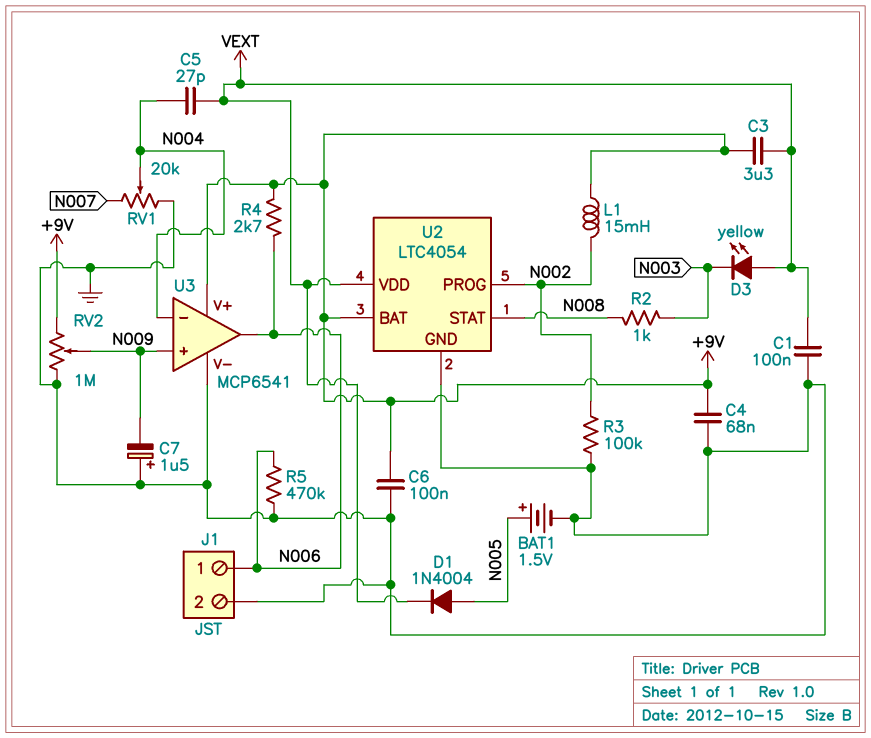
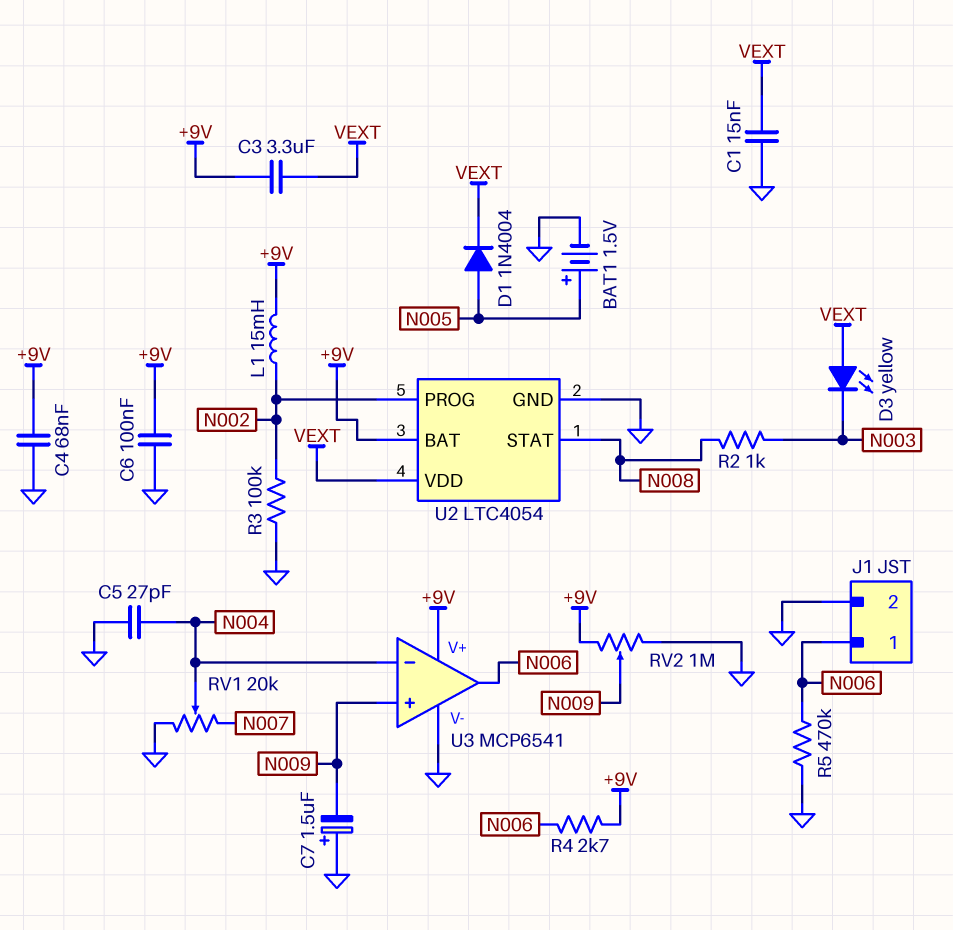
C1: 100nF (GND, VEXT) -> 15nF (GND, VEXT)
C5: 27pF (N004, VEXT) -> 27pF (GND, N004)

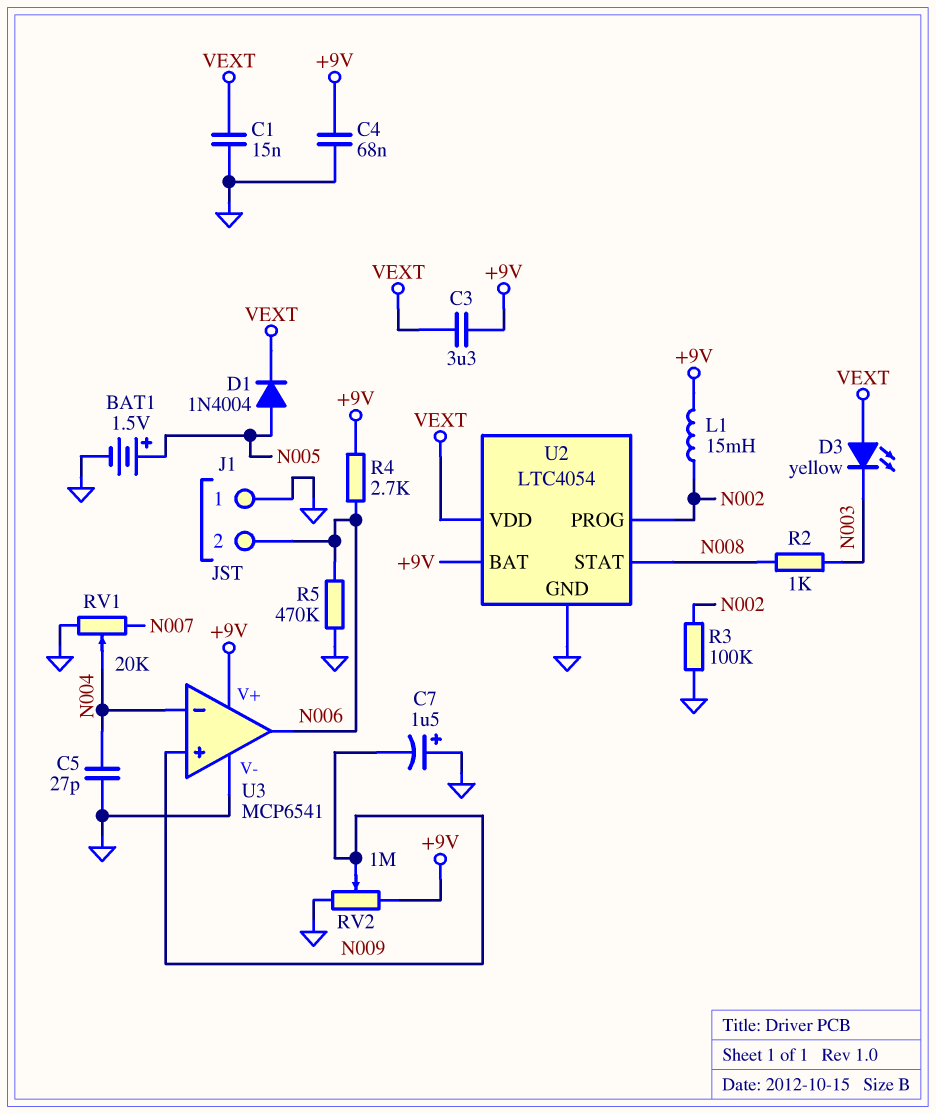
C6: 100nF (+9V, GND) -> none
J1 pin 1: N006 -> GND
J1 pin 2: GND -> N006

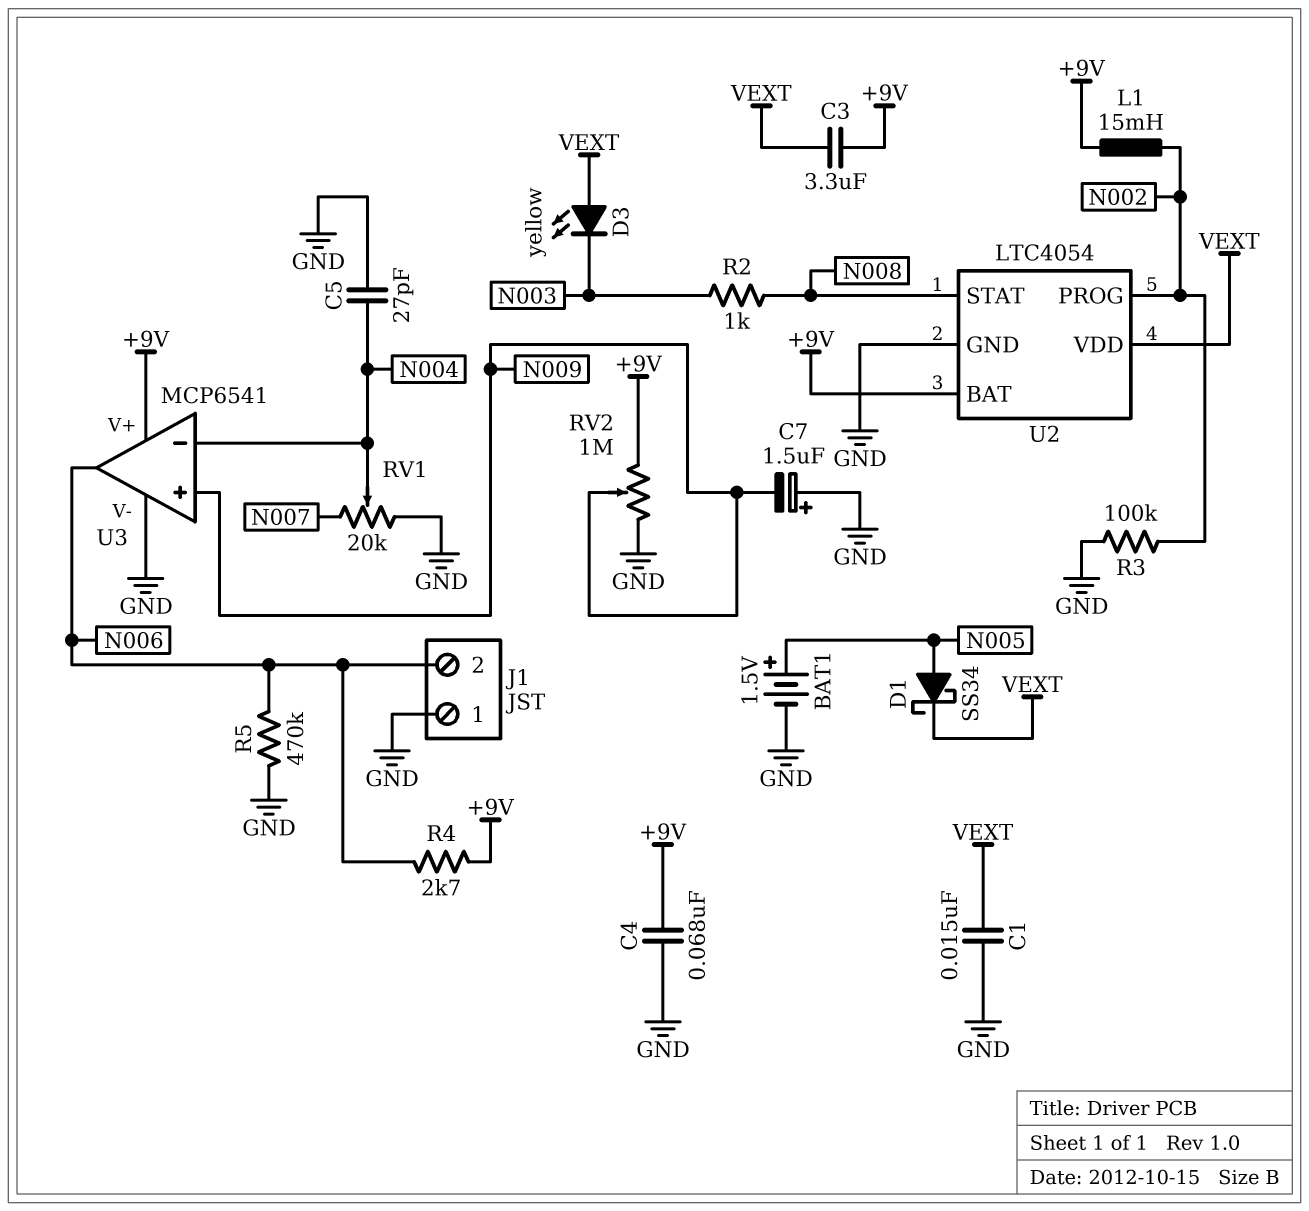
D1: diode 1N4004 (A N005, K VEXT) -> schottky SS34 (A N005, K VEXT)

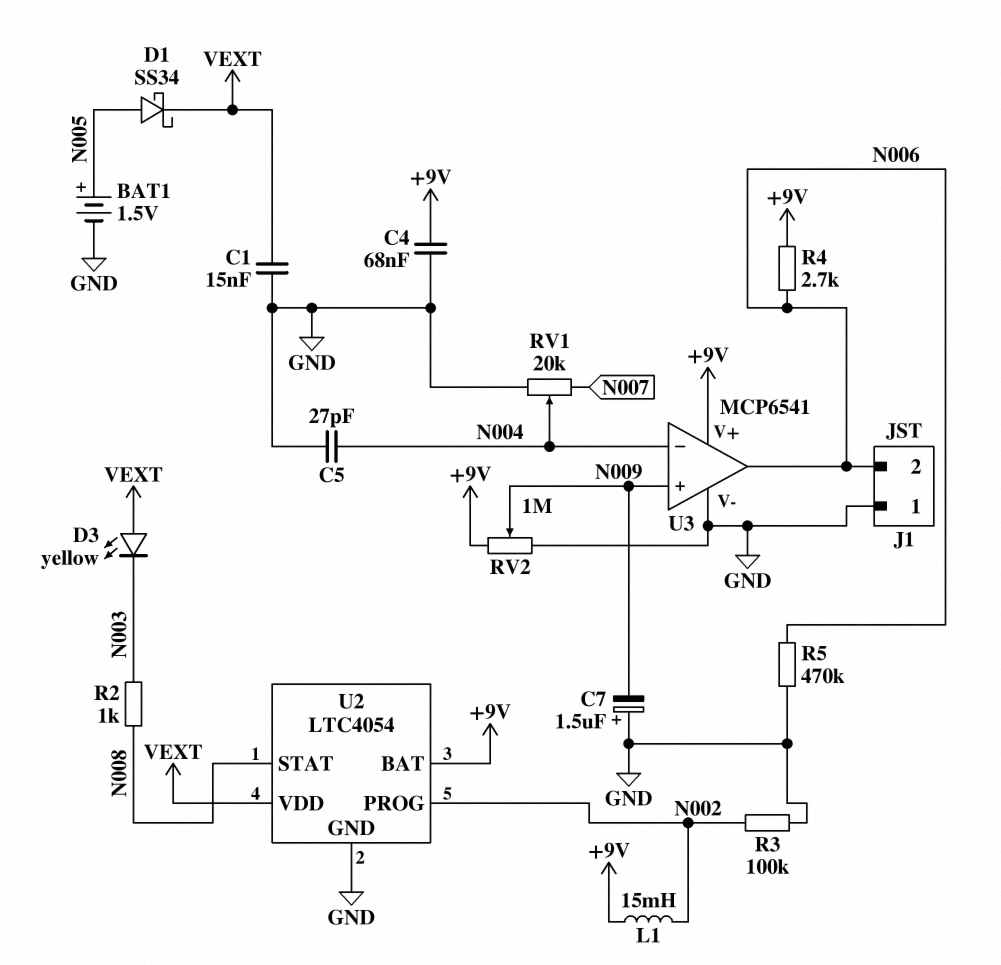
C3: 3.3uF (+9V, VEXT) -> none

